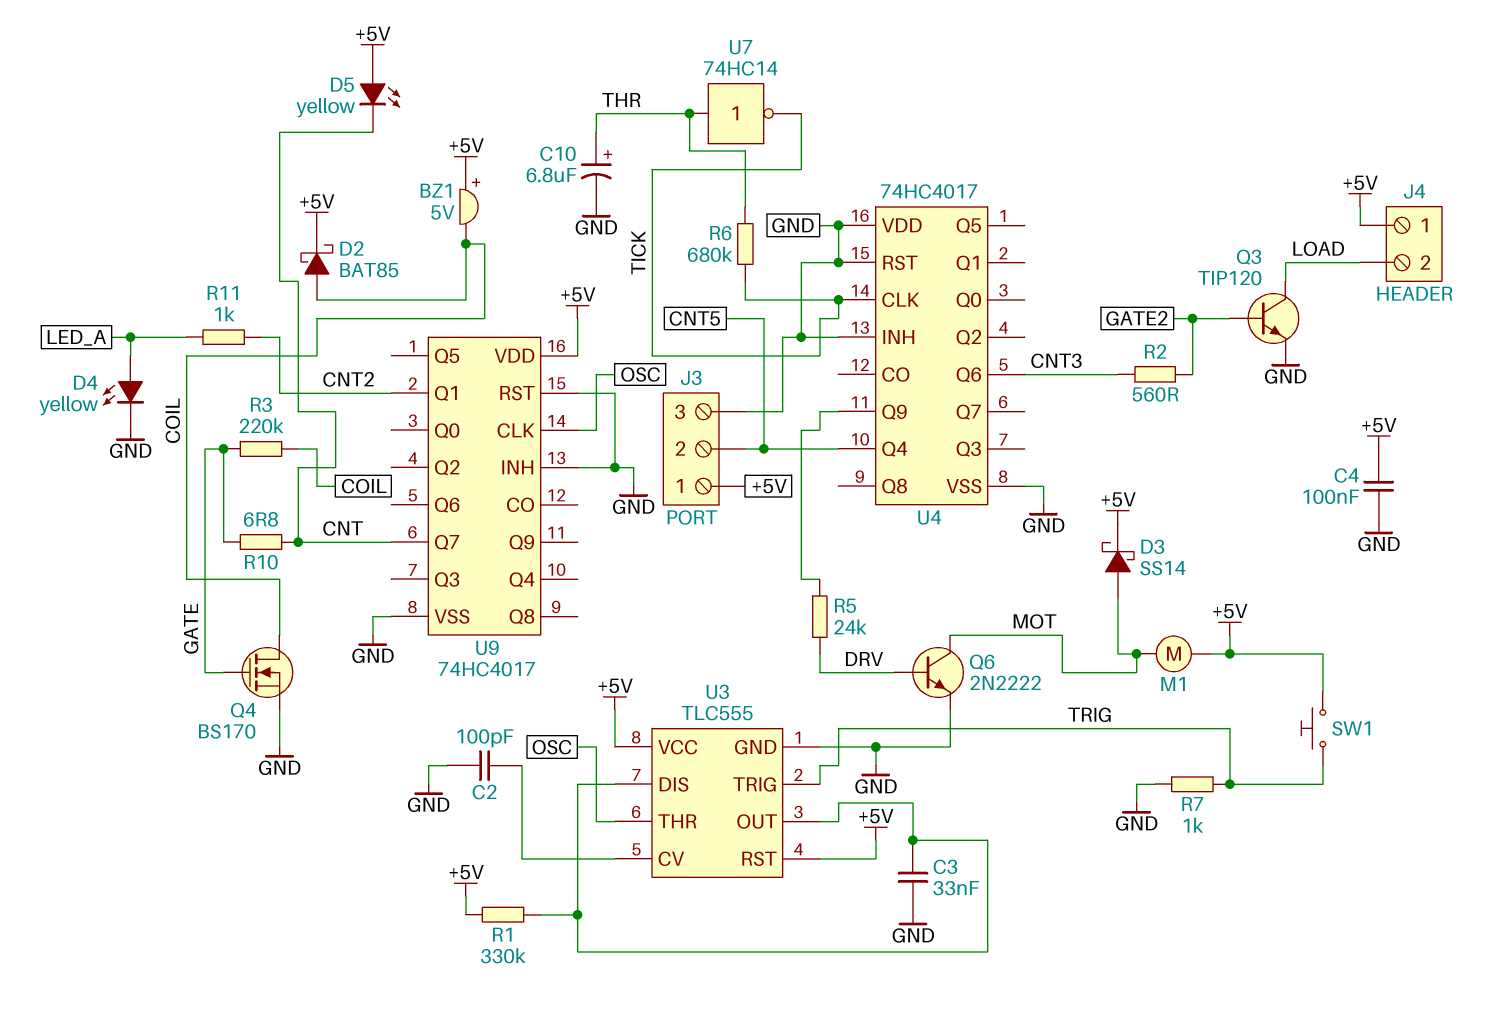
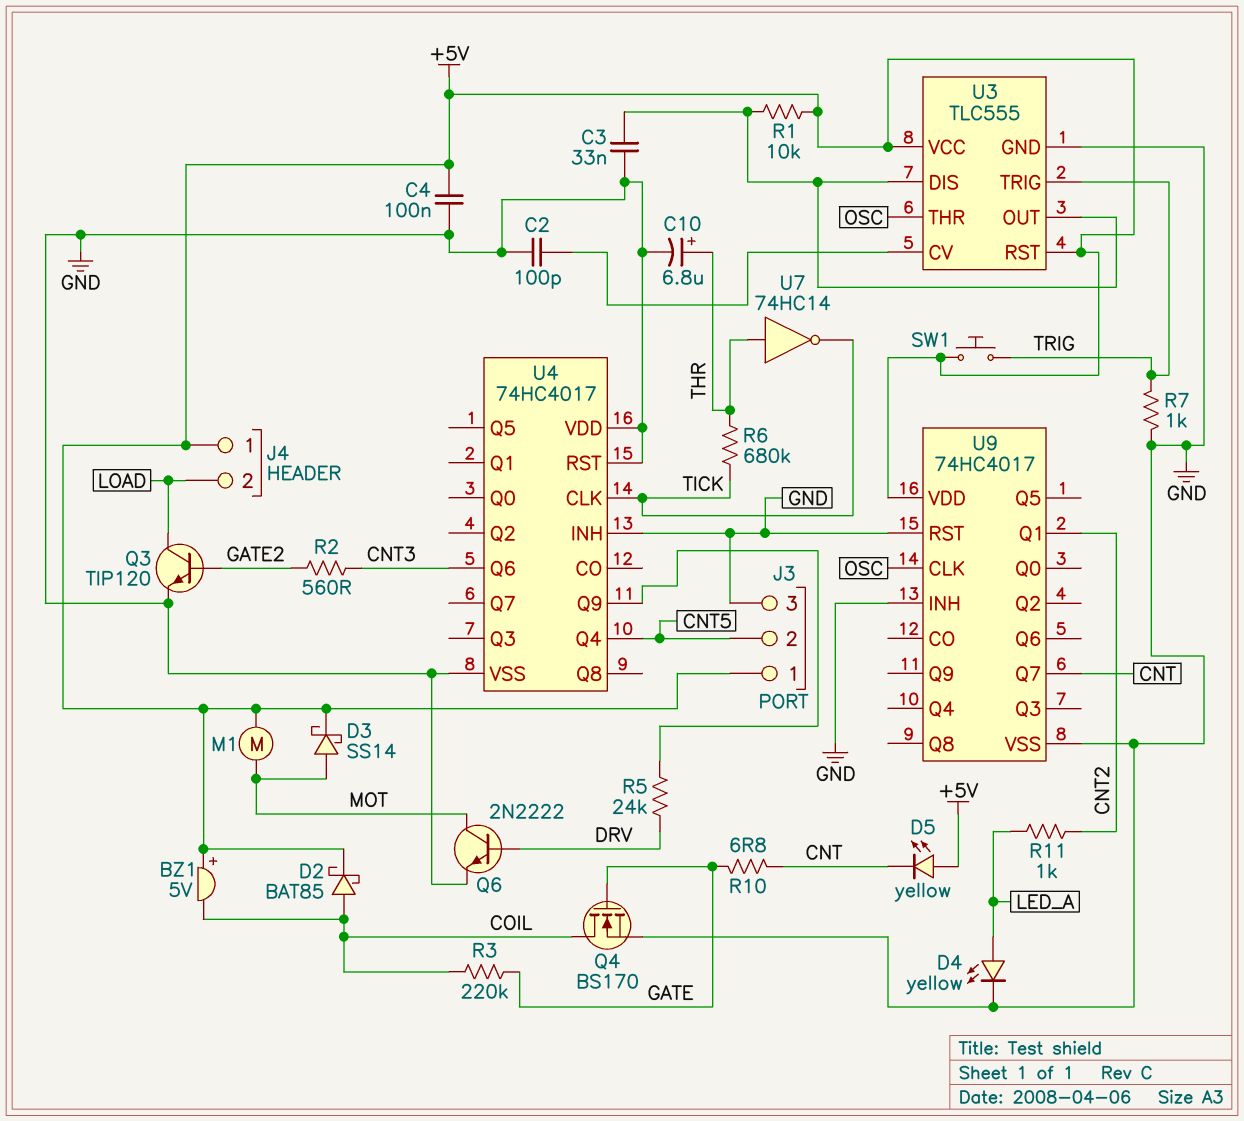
R1: 330k (+5V, U3/DIS) -> 10k (+5V, U3/DIS)

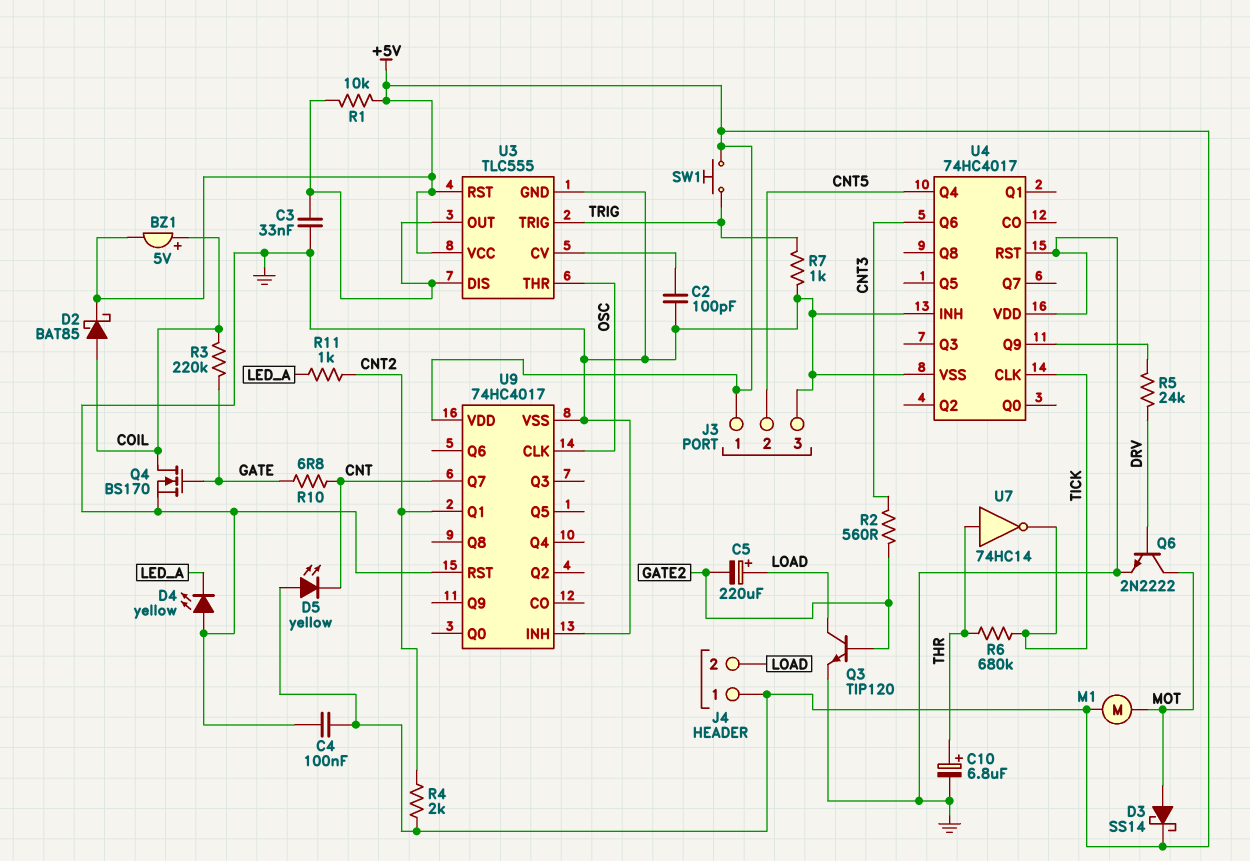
BZ1: buzzer 5V (plus +5V, minus COIL) -> buzzer 5V (plus COIL, minus +5V)
C5: none -> 220uF (plus LOAD, minus GATE2)
D4: LED yellow (A LED_A, K GND) -> LED yellow (A GND, K LED_A)
R4: none -> 2k (+5V, CNT2)

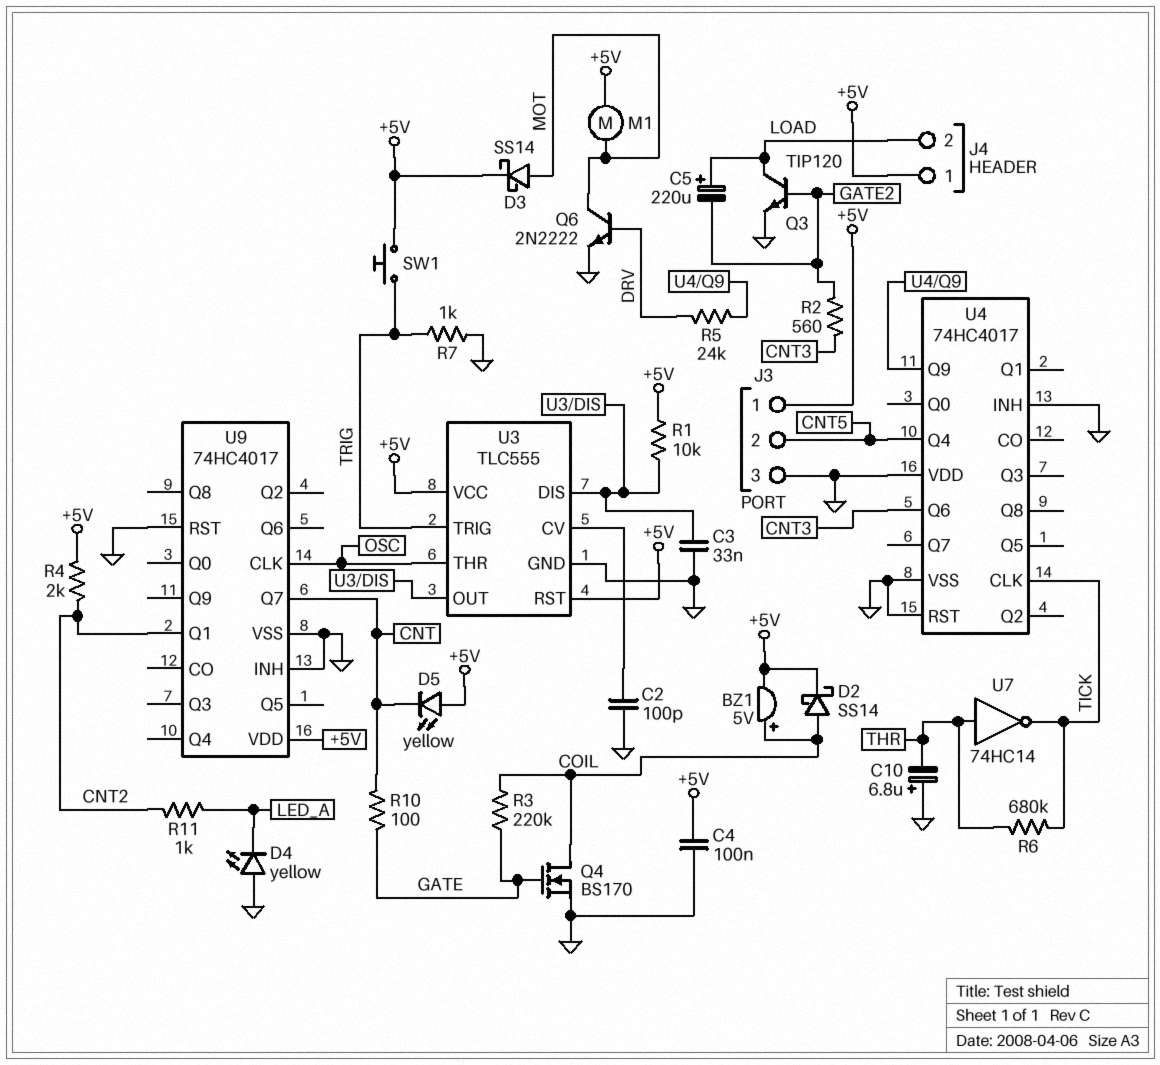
C10: 6.8uF (plus THR, minus GND) -> 6.8uF (plus GND, minus THR)
D2: schottky BAT85 (A COIL, K +5V) -> schottky SS14 (A COIL, K +5V)
R10: 6.8 (CNT, GATE) -> 100 (CNT, GATE)

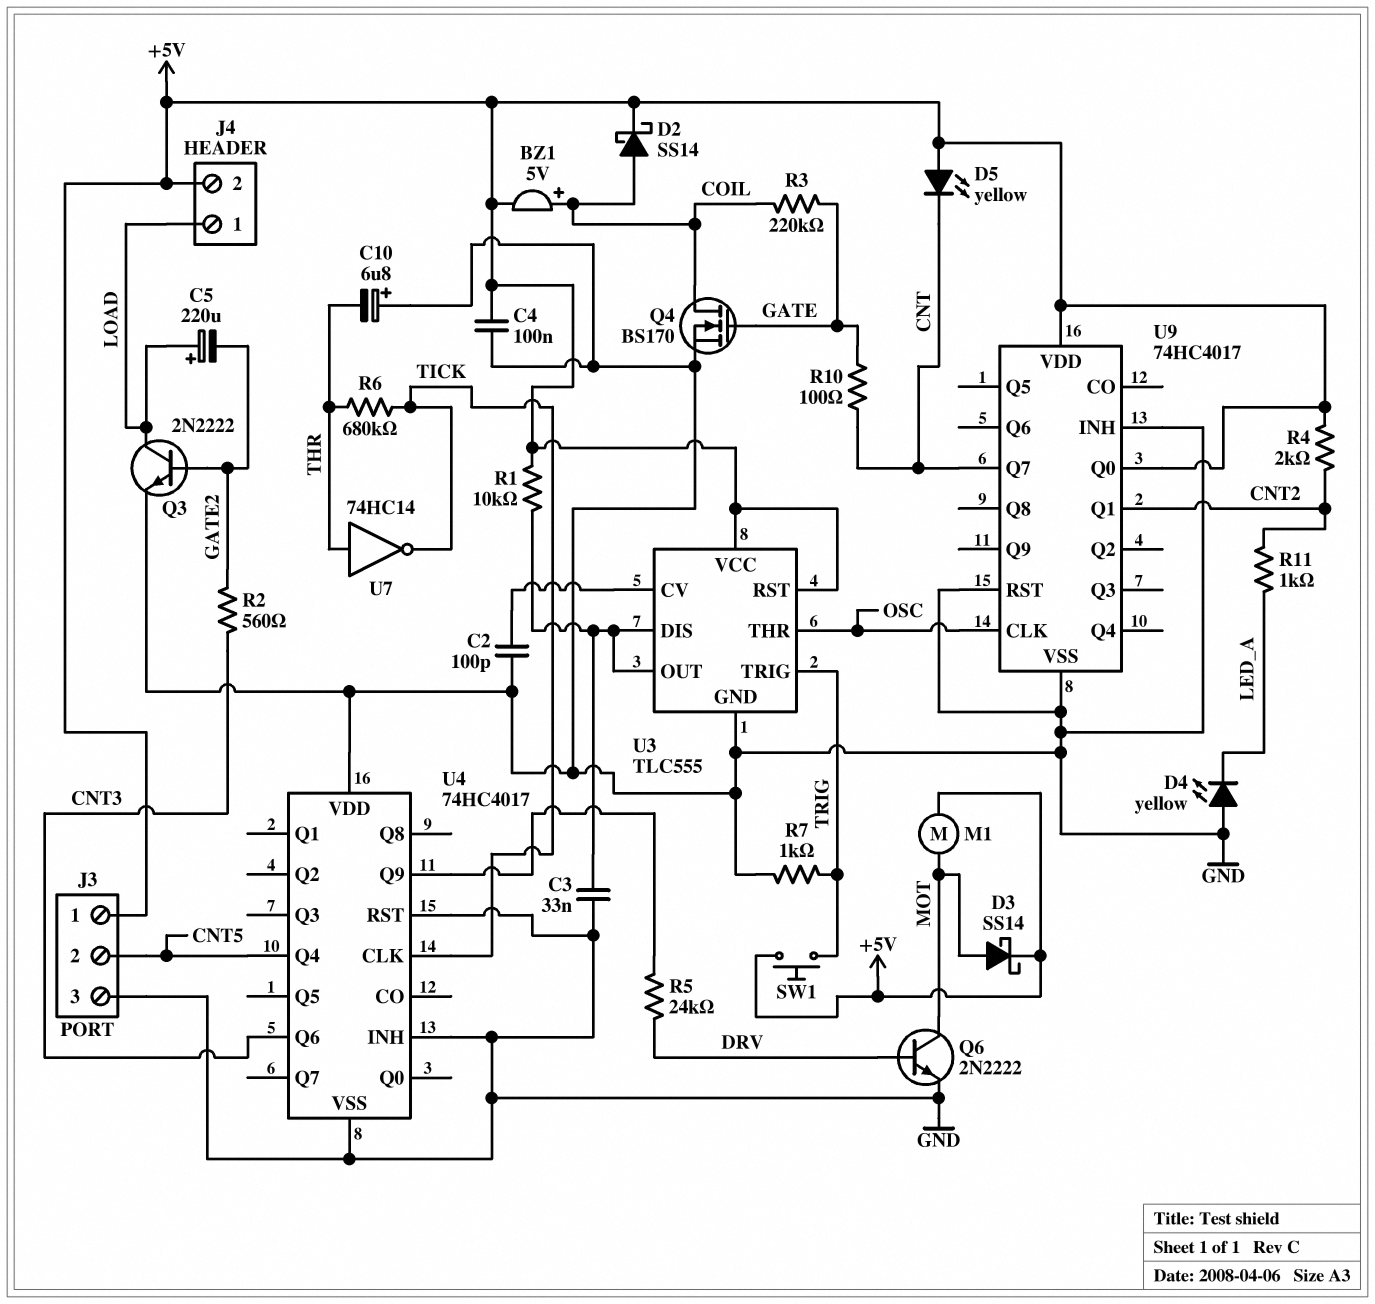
J4 pin 1: +5V -> LOAD
J4 pin 2: LOAD -> +5V
Q3: NPN TIP120 (B GATE2, C LOAD, E GND) -> NPN 2N2222 (B GATE2, C LOAD, E GND)
U9 pin Q0: none -> +5V

